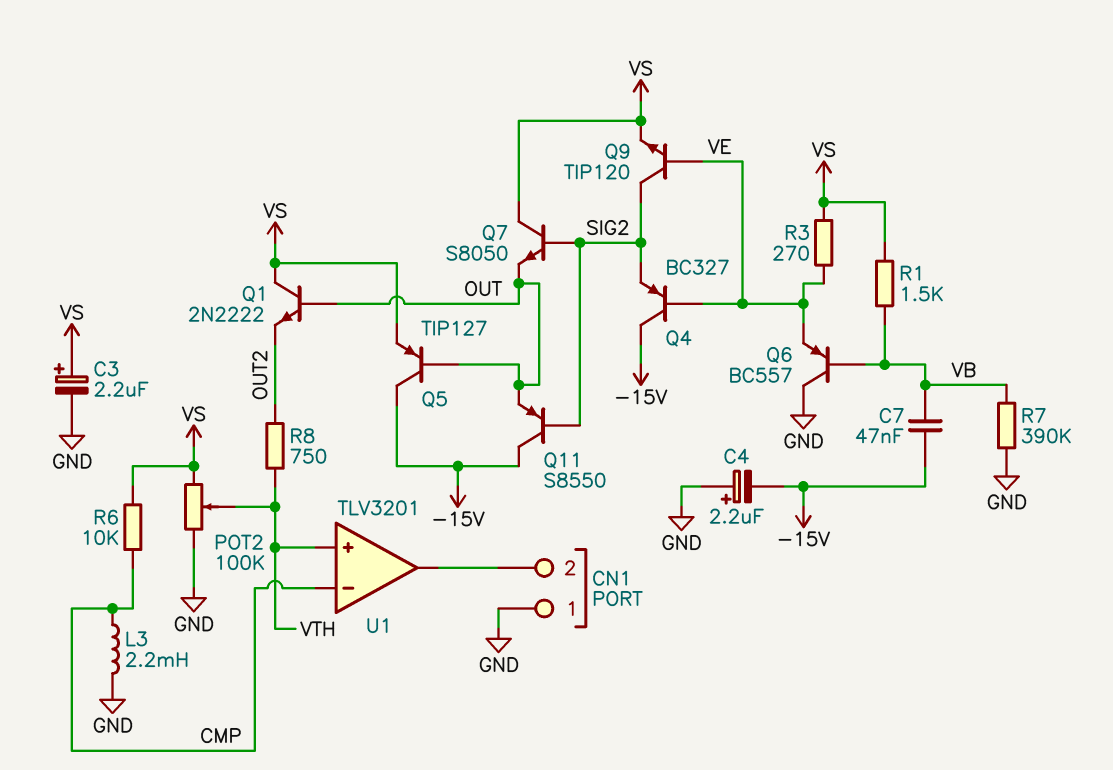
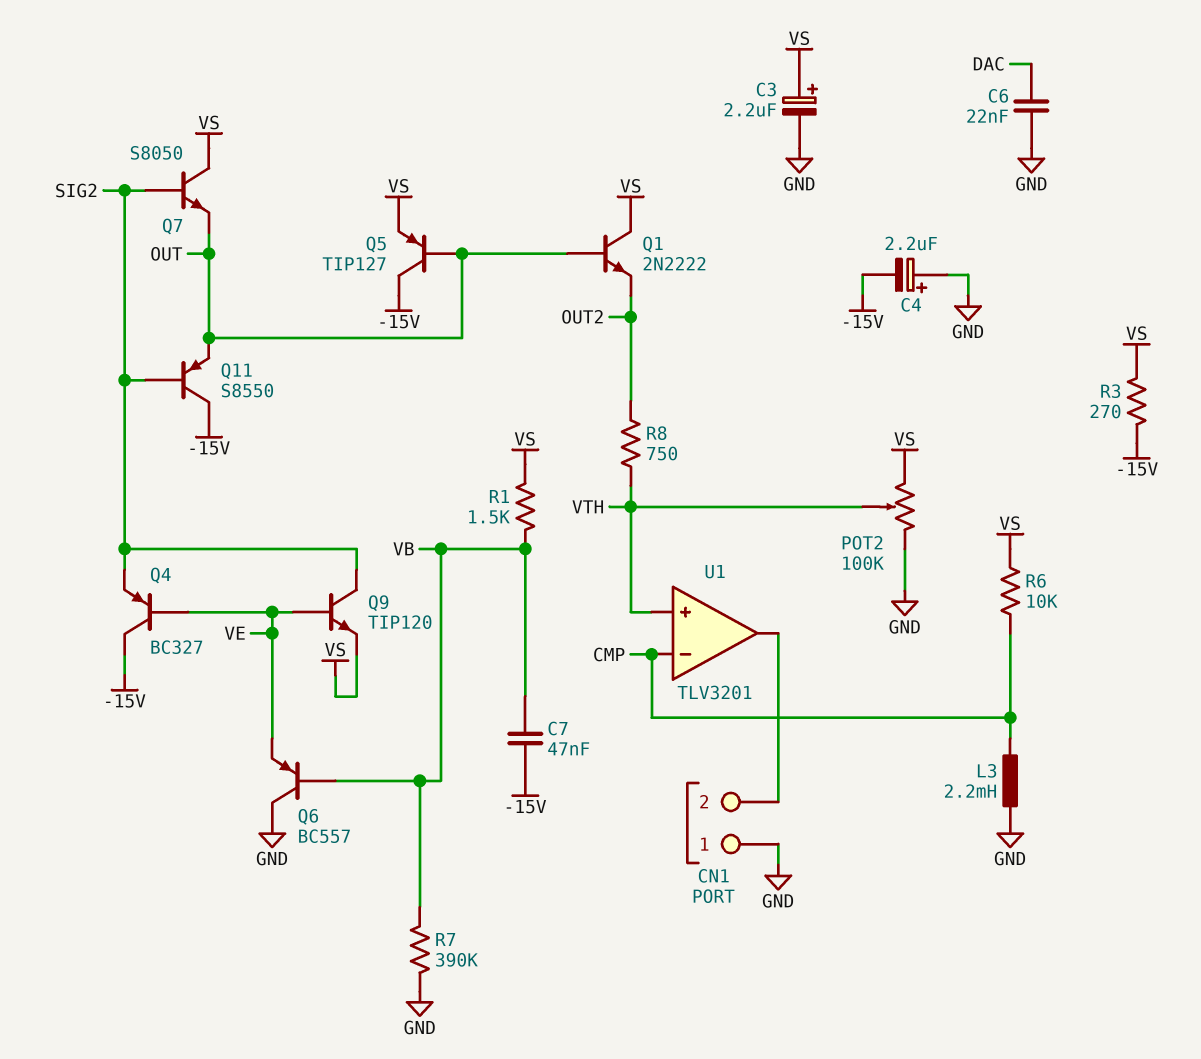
C6: none -> 22nF (DAC, GND)
R3: 270 (VE, VS) -> 270 (-15V, VS)

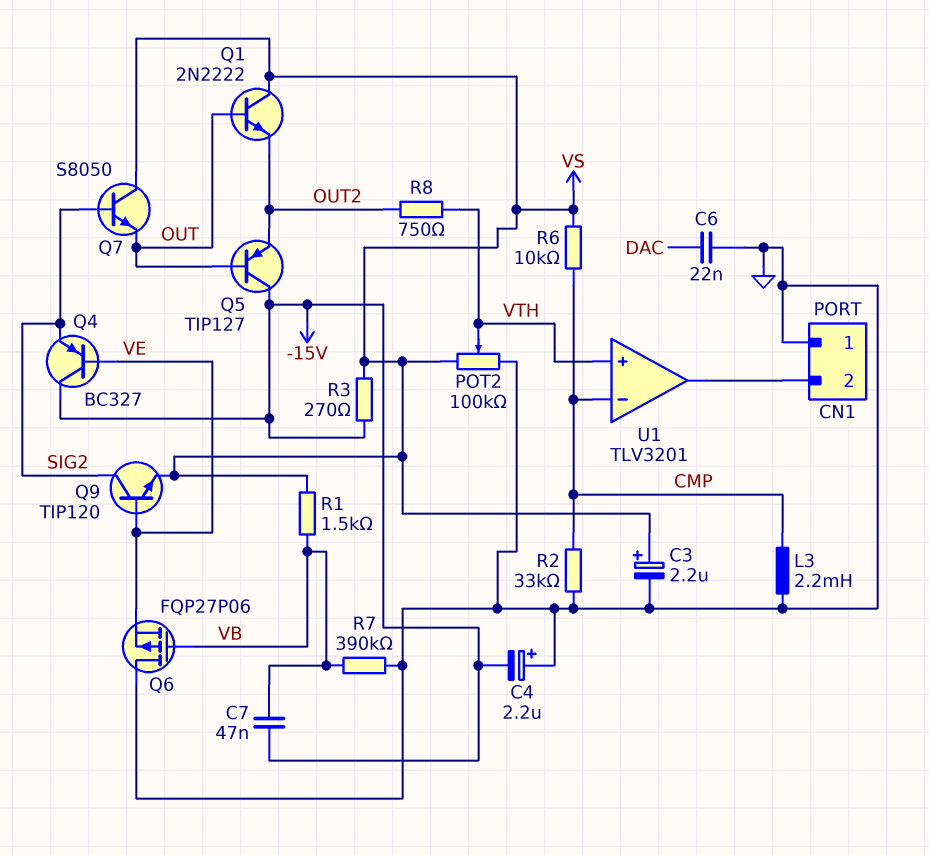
Q5: PNP TIP127 (B OUT, C -15V, E VS) -> PNP TIP127 (B OUT, C -15V, E OUT2)
Q6: PNP BC557 (B VB, C GND, E VE) -> PMOS FQP27P06 (G VB, D GND, S VE)
Q11: PNP S8550 (B SIG2, C -15V, E OUT) -> none
R2: none -> 33k (CMP, GND)

